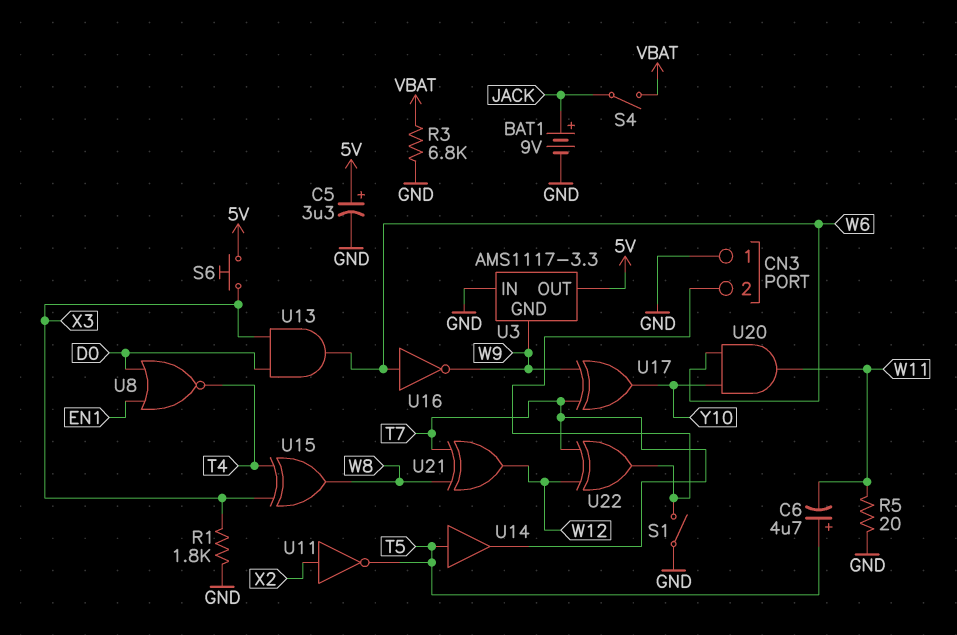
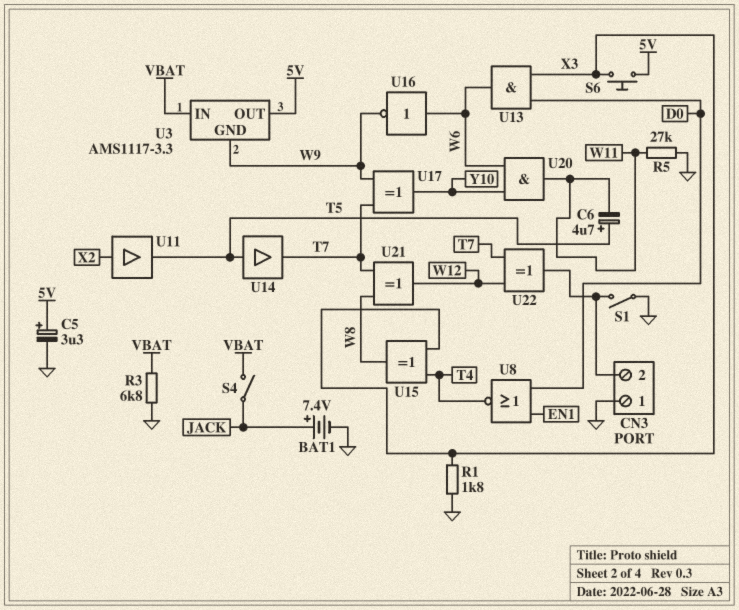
BAT1: 9V (plus JACK, minus GND) -> 7.4V (plus JACK, minus GND)
R5: 20 (GND, W11) -> 27k (GND, W11)
U3 pin IN: GND -> VBAT
U11: NOT (in X2, out T5) -> buffer (in X2, out T5)

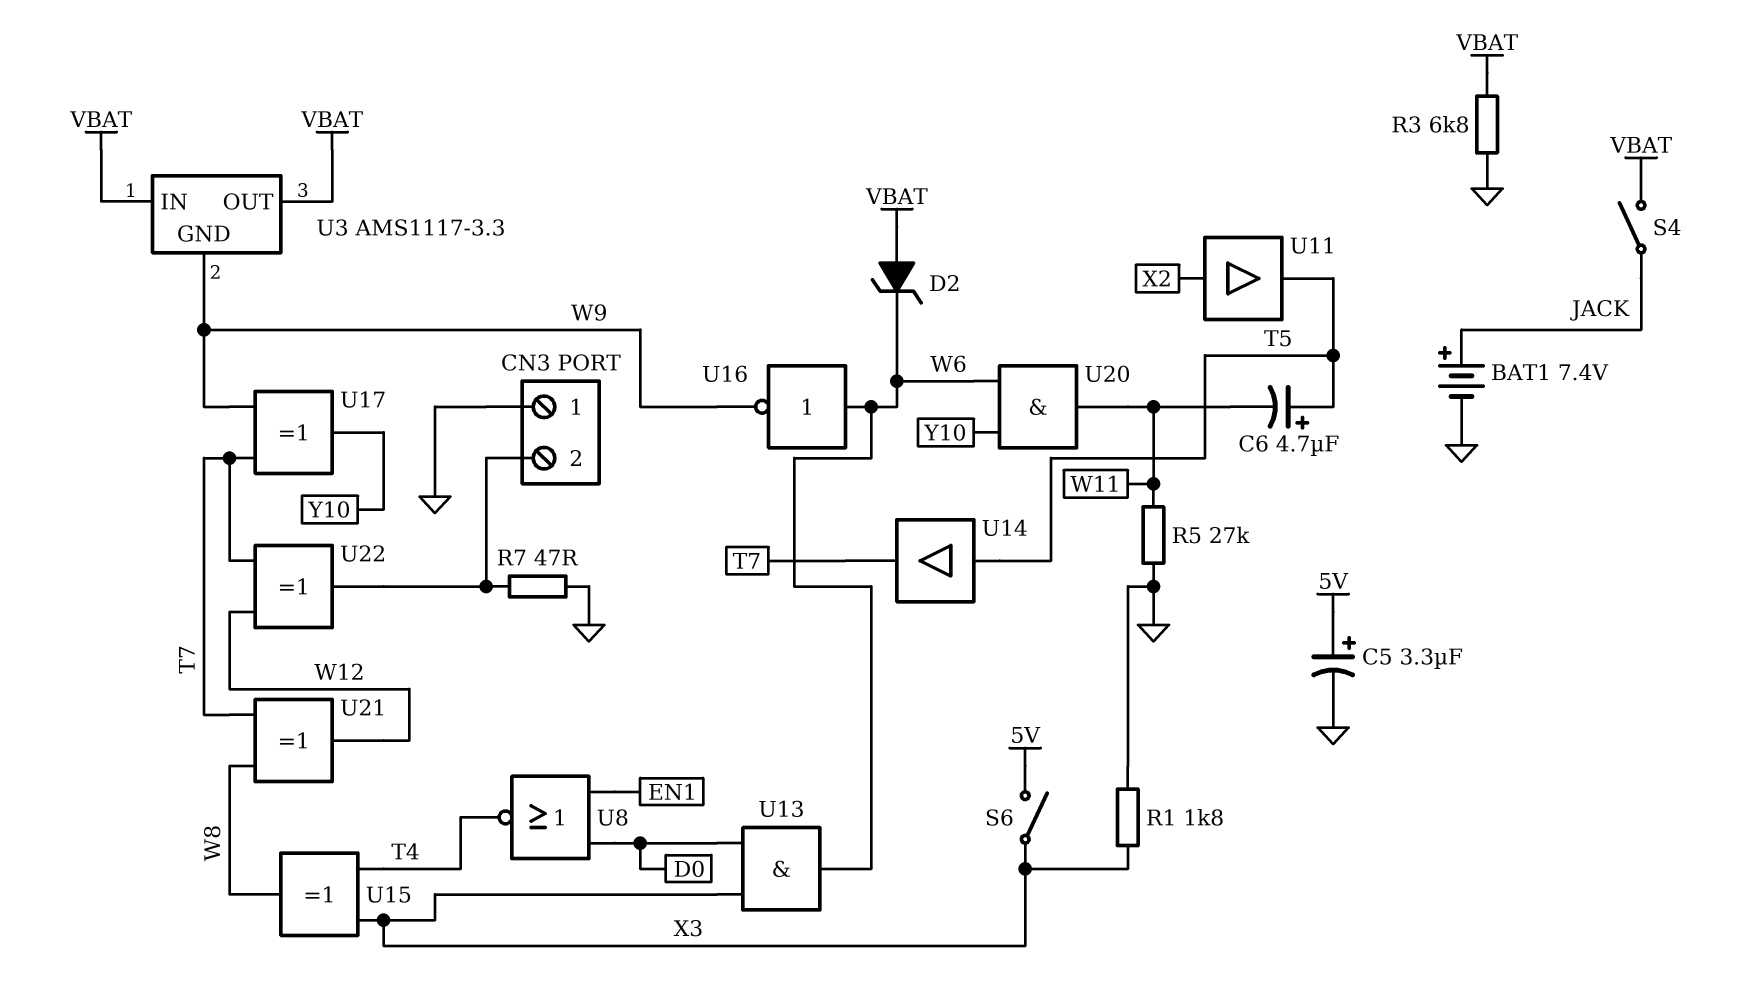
D2: none -> zener (A VBAT, K W6)
R7: none -> 47 (CN3/2, GND)
S1: switch (CN3/2, GND) -> none
S6: button (5V, X3) -> switch (5V, X3)
U3 pin OUT: 5V -> VBAT

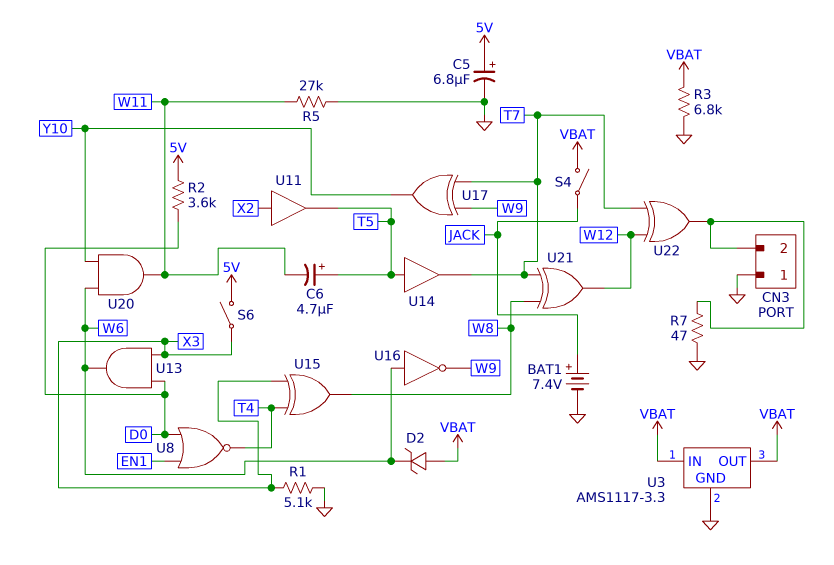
C5: 3.3uF (plus 5V, minus GND) -> 6.8uF (plus 5V, minus GND)
R1: 1.8k (GND, X3) -> 5.1k (GND, X3)
R2: none -> 3.6k (5V, D0)
U3 pin GND: W9 -> GND

